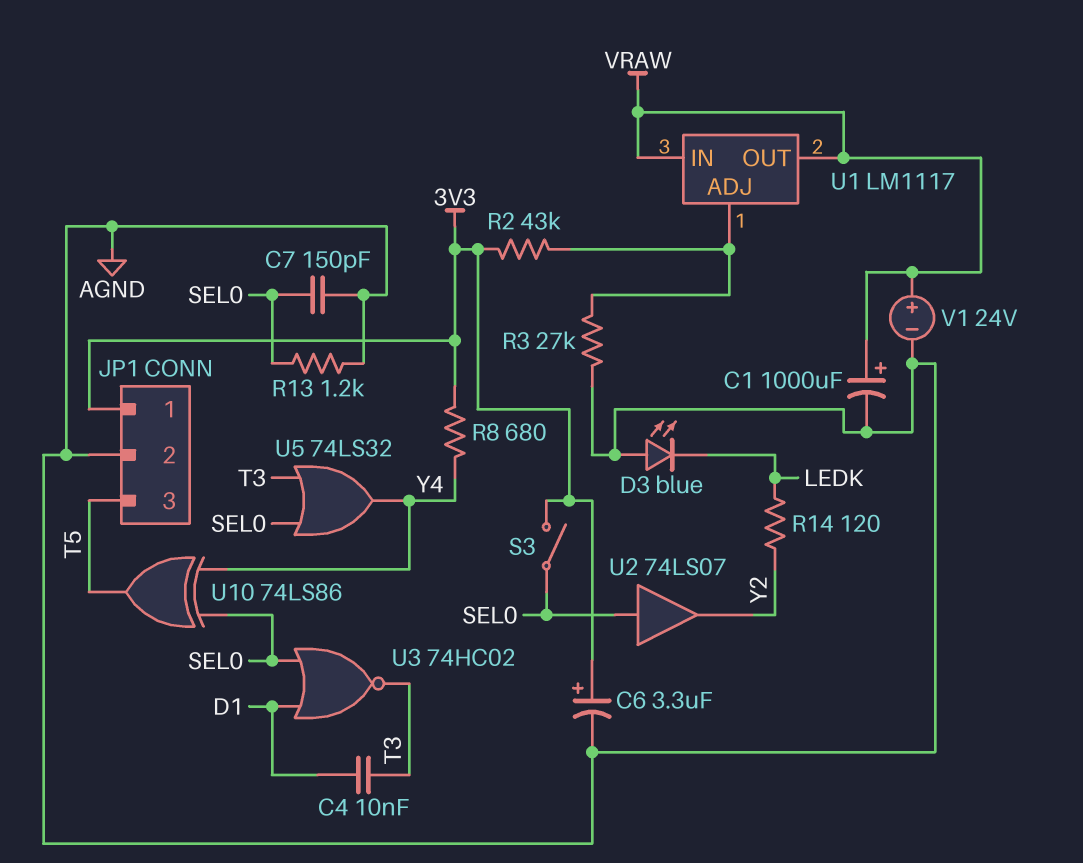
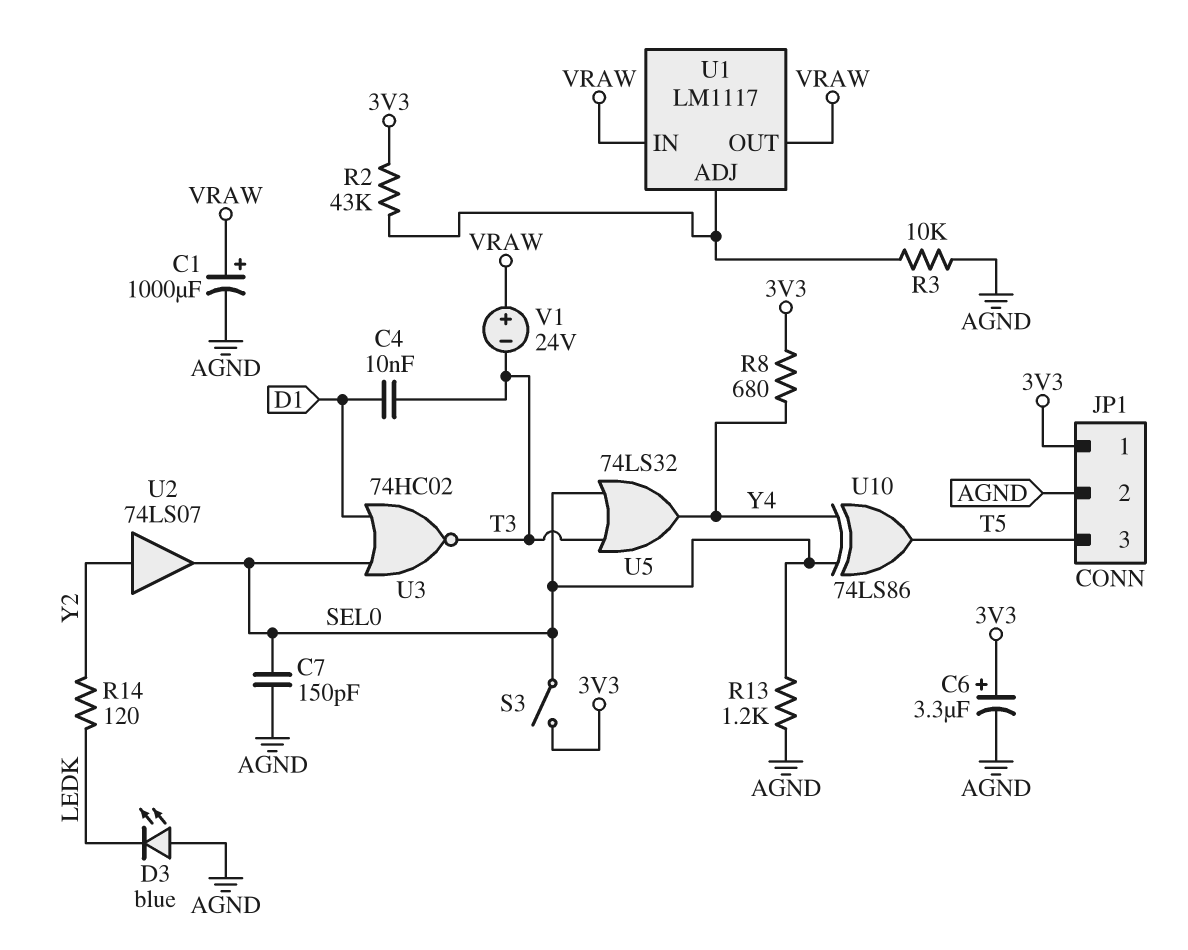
R3: 27k (AGND, U1/ADJ) -> 10k (AGND, U1/ADJ)
U2: buffer 74LS07 (in SEL0, out Y2) -> buffer 74LS07 (in Y2, out SEL0)
V1: 24V (plus VRAW, minus AGND) -> 24V (plus VRAW, minus T3)

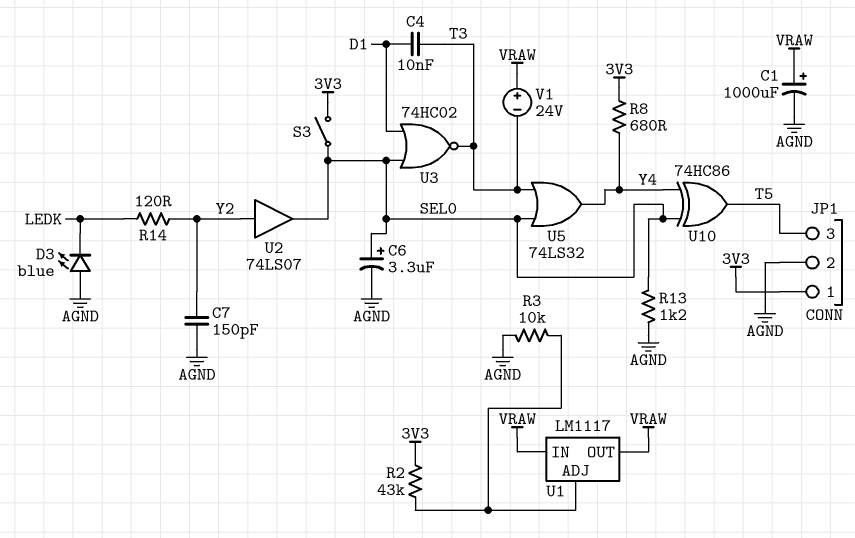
C6: 3.3uF (plus 3V3, minus AGND) -> 3.3uF (plus SEL0, minus AGND)
C7: 150pF (AGND, SEL0) -> 150pF (AGND, Y2)
U10: XOR 74LS86 (in SEL0, in Y4, out T5) -> XOR 74HC86 (in SEL0, in Y4, out T5)

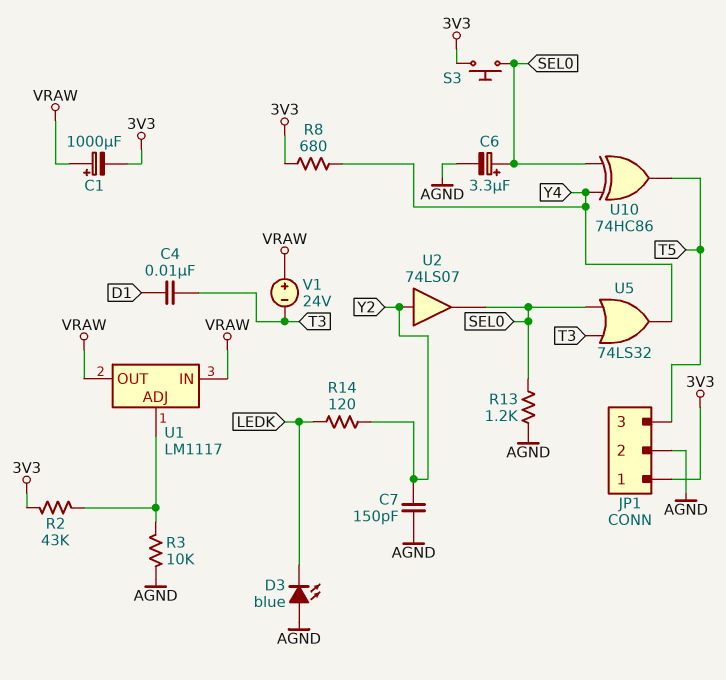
C1: 1000uF (plus VRAW, minus AGND) -> 1000uF (plus VRAW, minus 3V3)
S3: switch (3V3, SEL0) -> button (3V3, SEL0)
U3: NOR 74HC02 (in D1, in SEL0, out T3) -> none

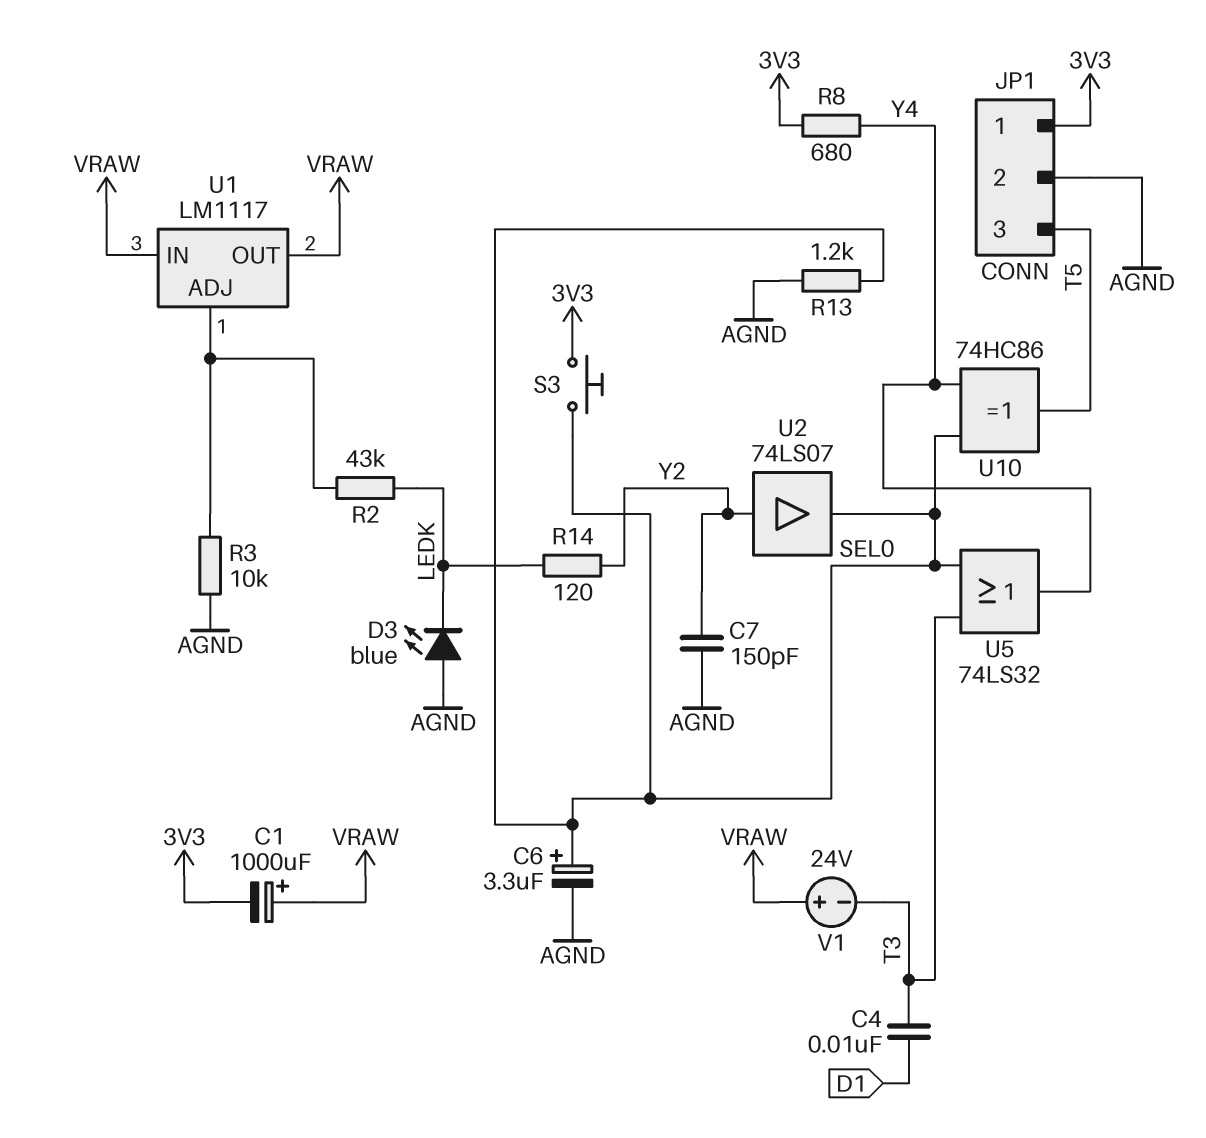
R2: 43k (3V3, U1/ADJ) -> 43k (LEDK, U1/ADJ)

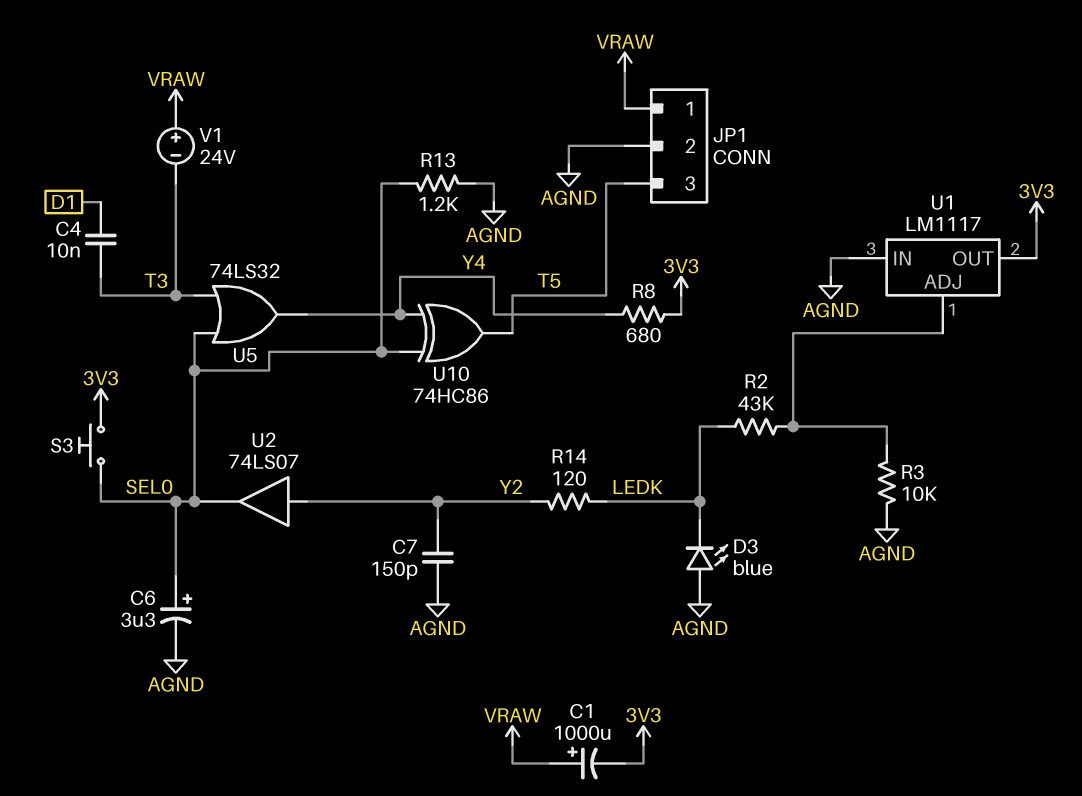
JP1 pin 1: 3V3 -> VRAW
U1 pin IN: VRAW -> AGND
U1 pin OUT: VRAW -> 3V3

